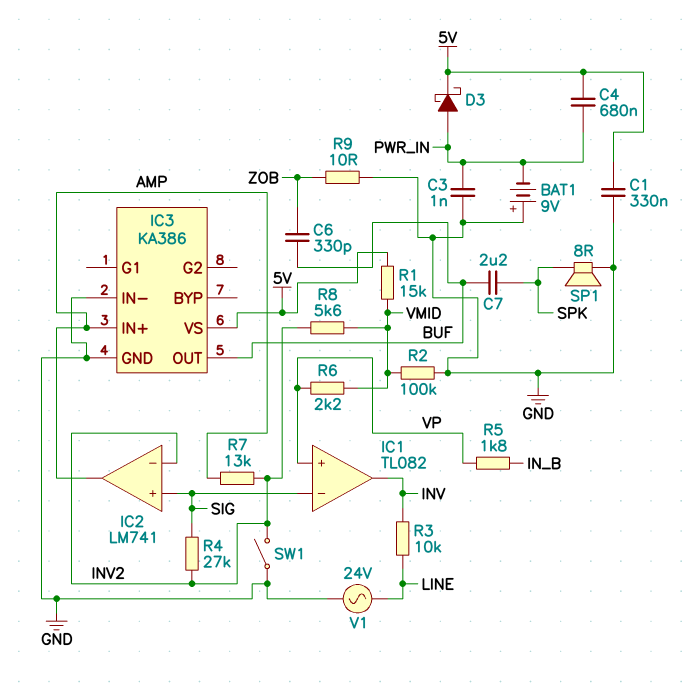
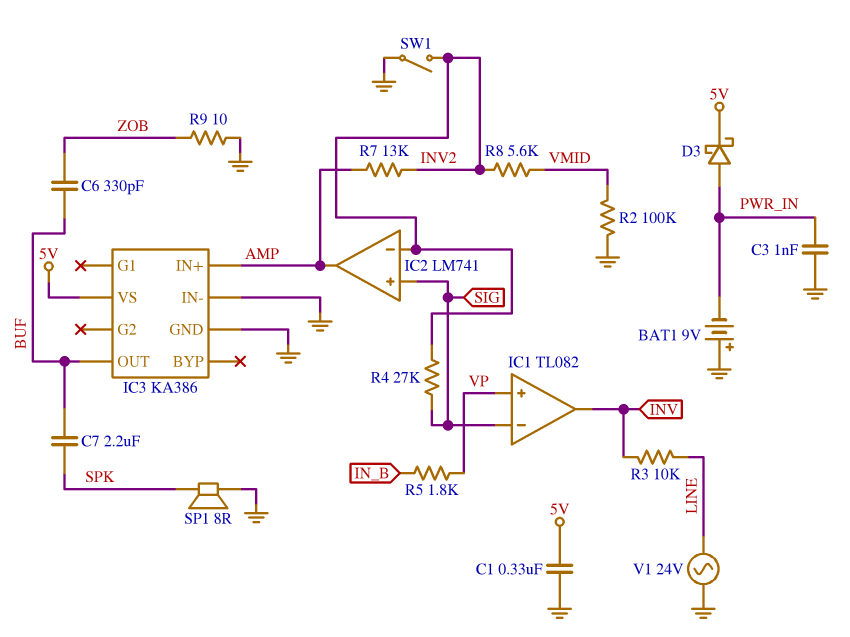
C4: 680nF (5V, PWR_IN) -> none
R1: 15k (5V, VMID) -> none
R6: 2.2k (VMID, VP) -> none

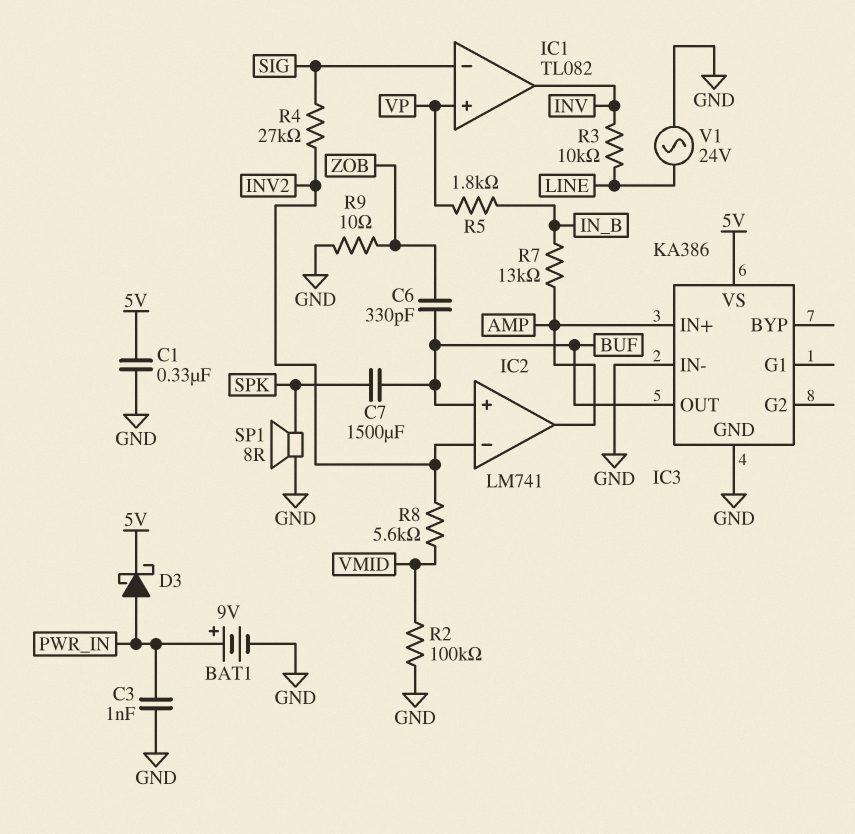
BAT1: 9V (plus GND, minus PWR_IN) -> 9V (plus PWR_IN, minus GND)
C7: 2.2uF (BUF, SPK) -> 1500uF (BUF, SPK)
IC2 pin in+: SIG -> BUF
R7: 13k (AMP, INV2) -> 13k (AMP, IN_B)
SW1: switch (GND, INV2) -> none

